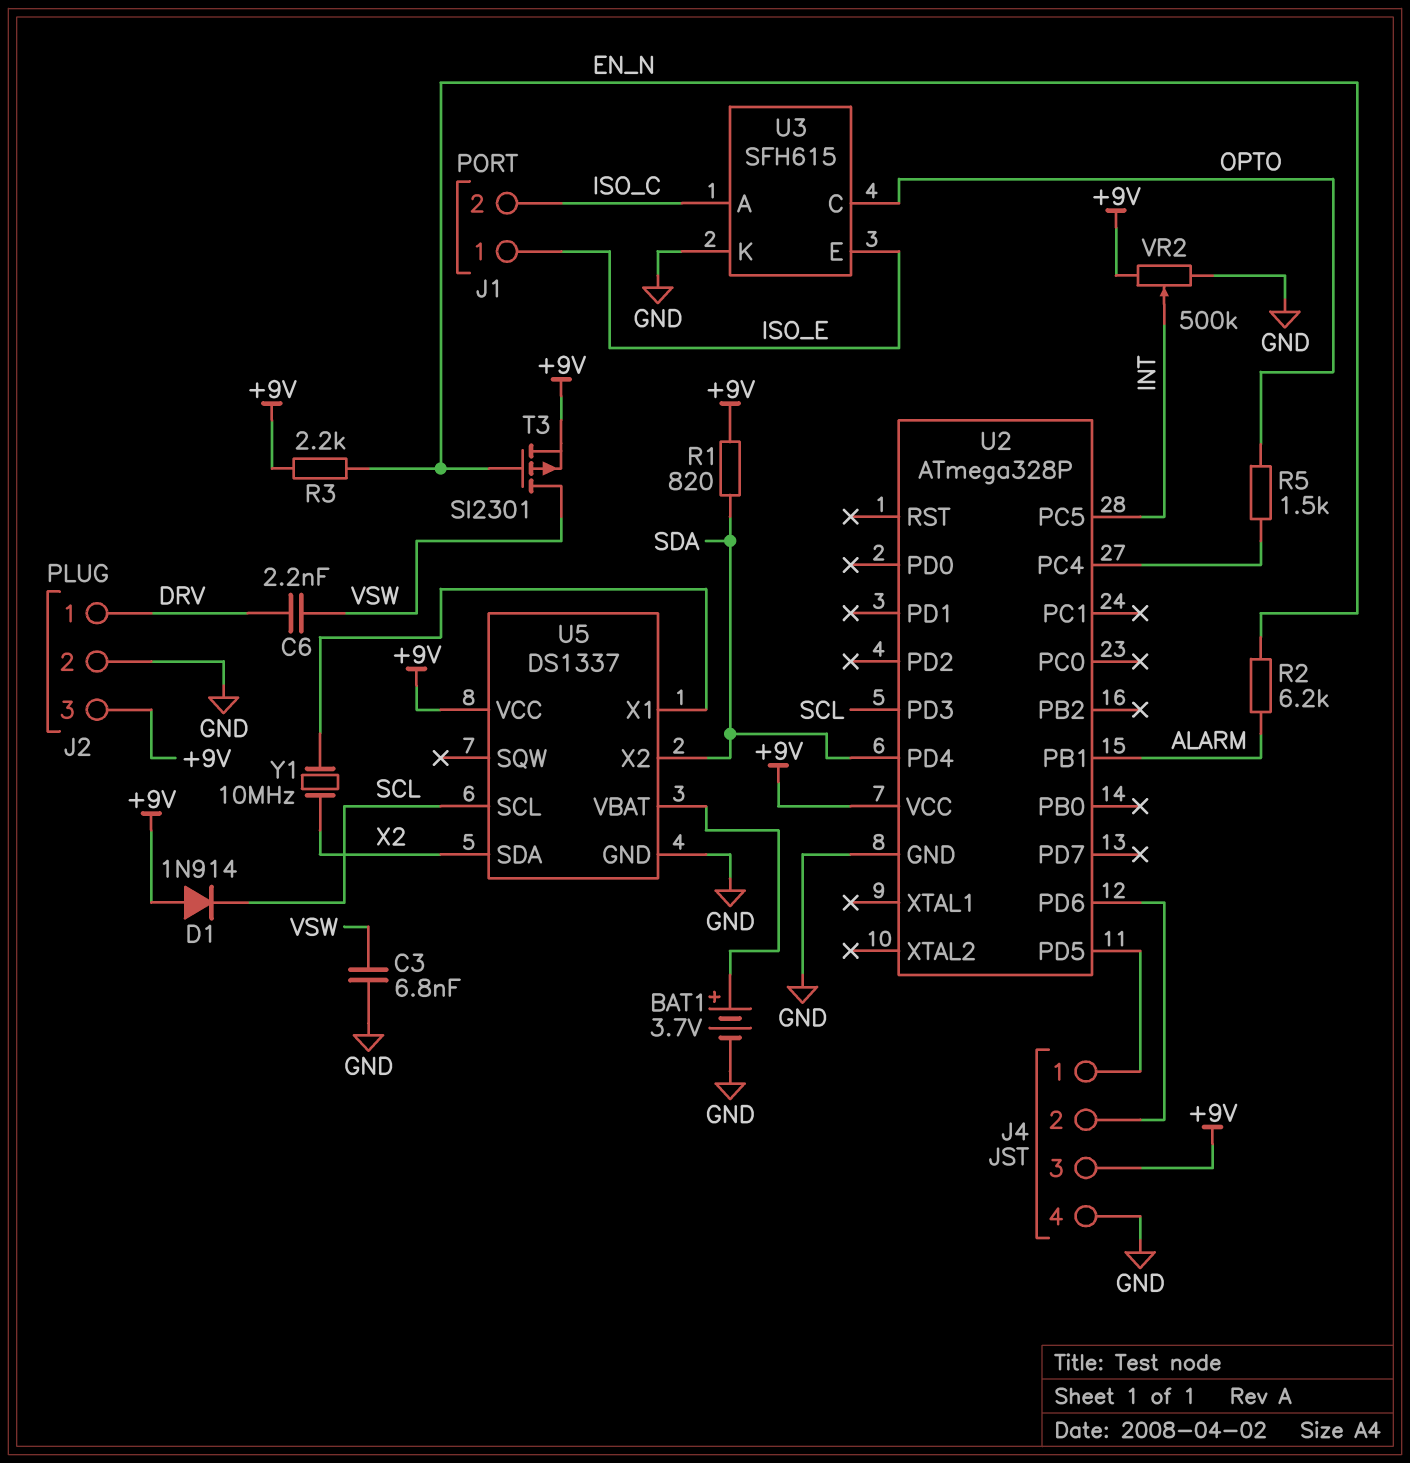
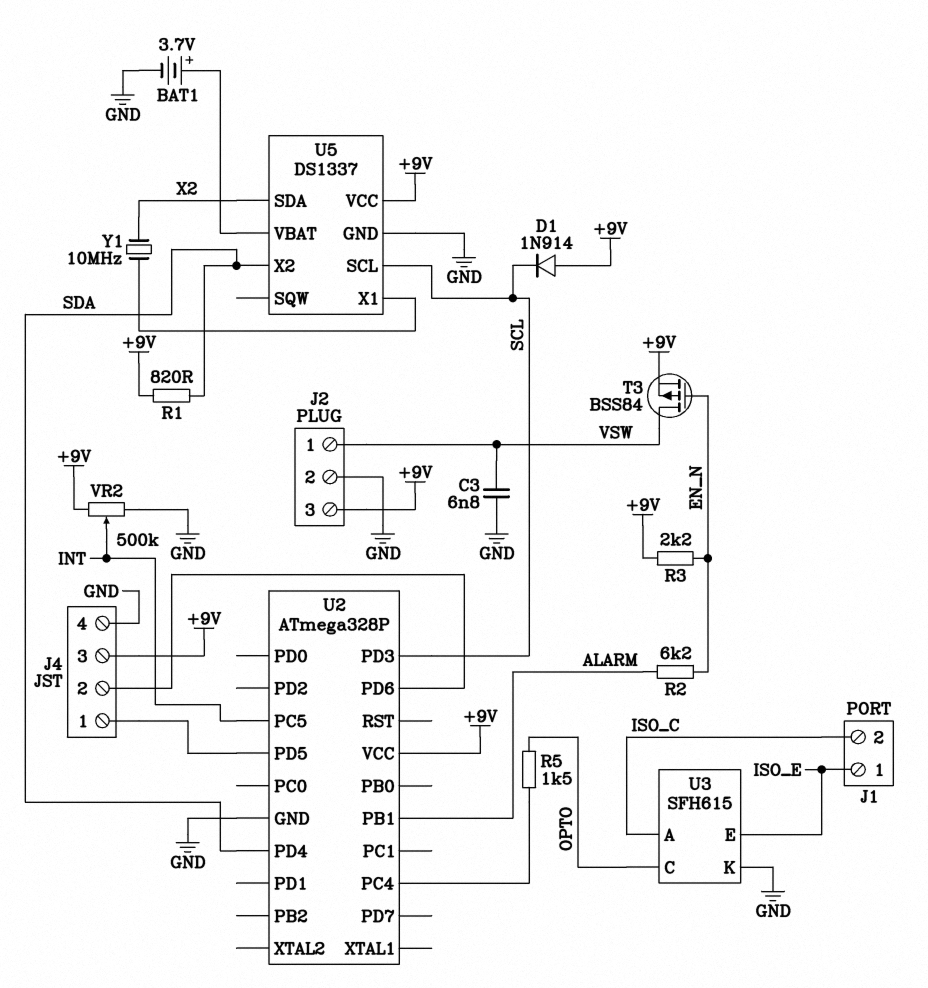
C6: 2.2nF (DRV, VSW) -> none
J2 pin 1: DRV -> VSW
T3: PMOS SI2301 (G EN_N, D VSW, S +9V) -> PMOS BSS84 (G EN_N, D VSW, S +9V)

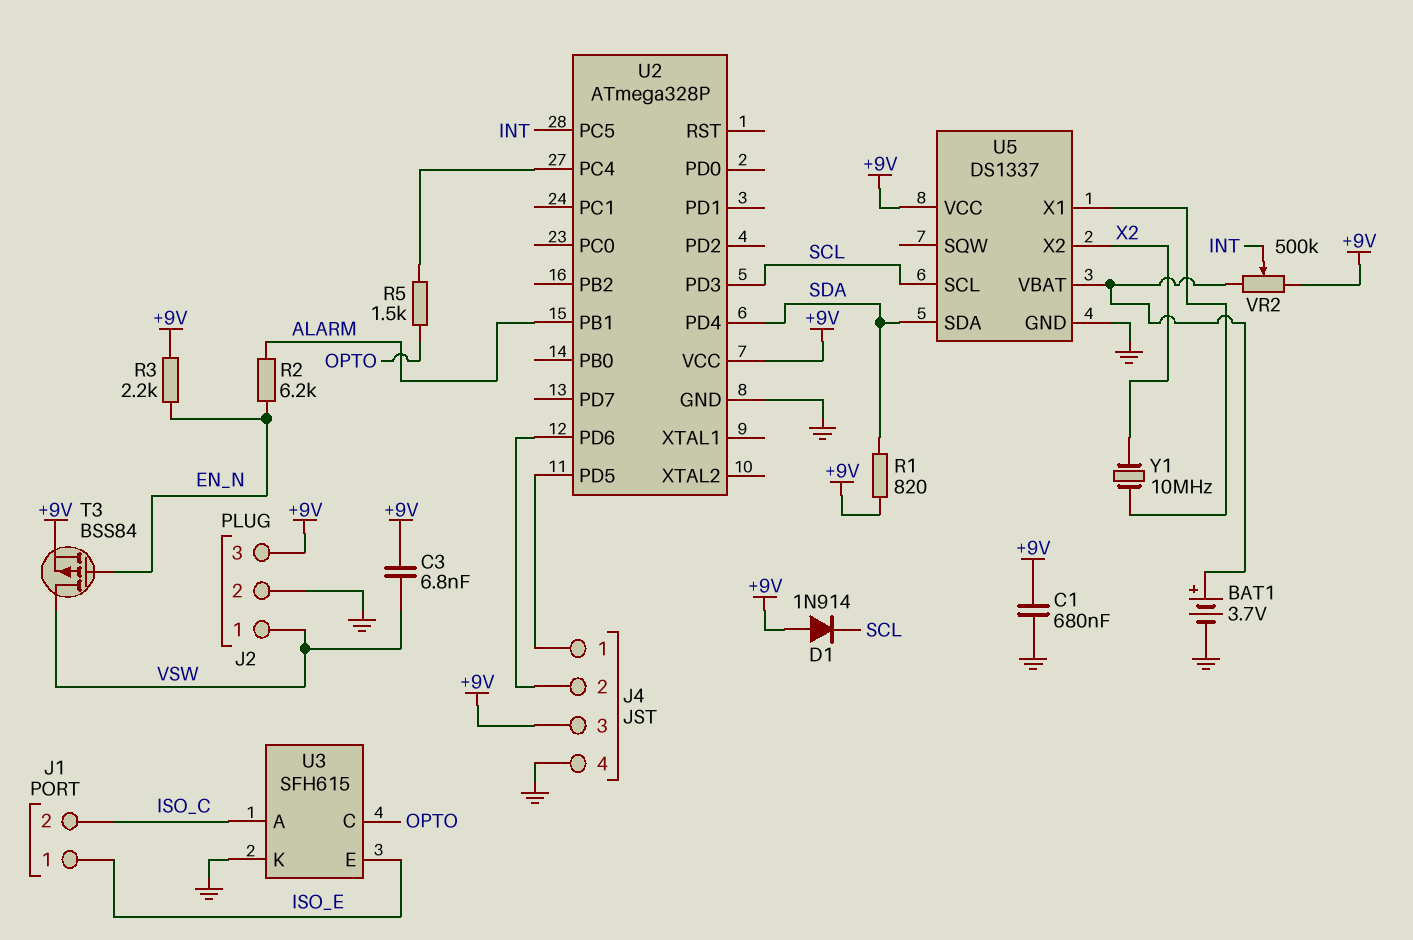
C1: none -> 680nF (+9V, GND)
C3: 6.8nF (GND, VSW) -> 6.8nF (+9V, VSW)
U5 pin SDA: X2 -> SDA
U5 pin X2: SDA -> X2
VR2: 500k (+9V, GND, wiper INT) -> 500k (+9V, U5/VBAT, wiper INT)

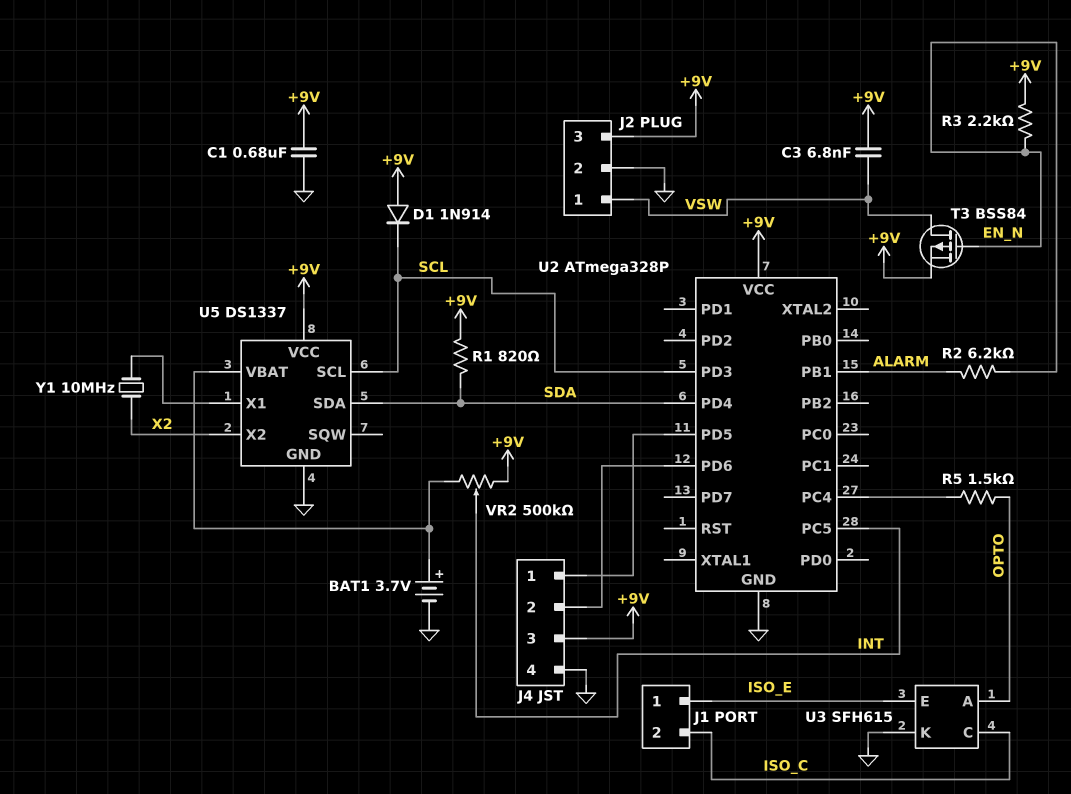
U3 pin A: ISO_C -> OPTO
U3 pin C: OPTO -> ISO_C

